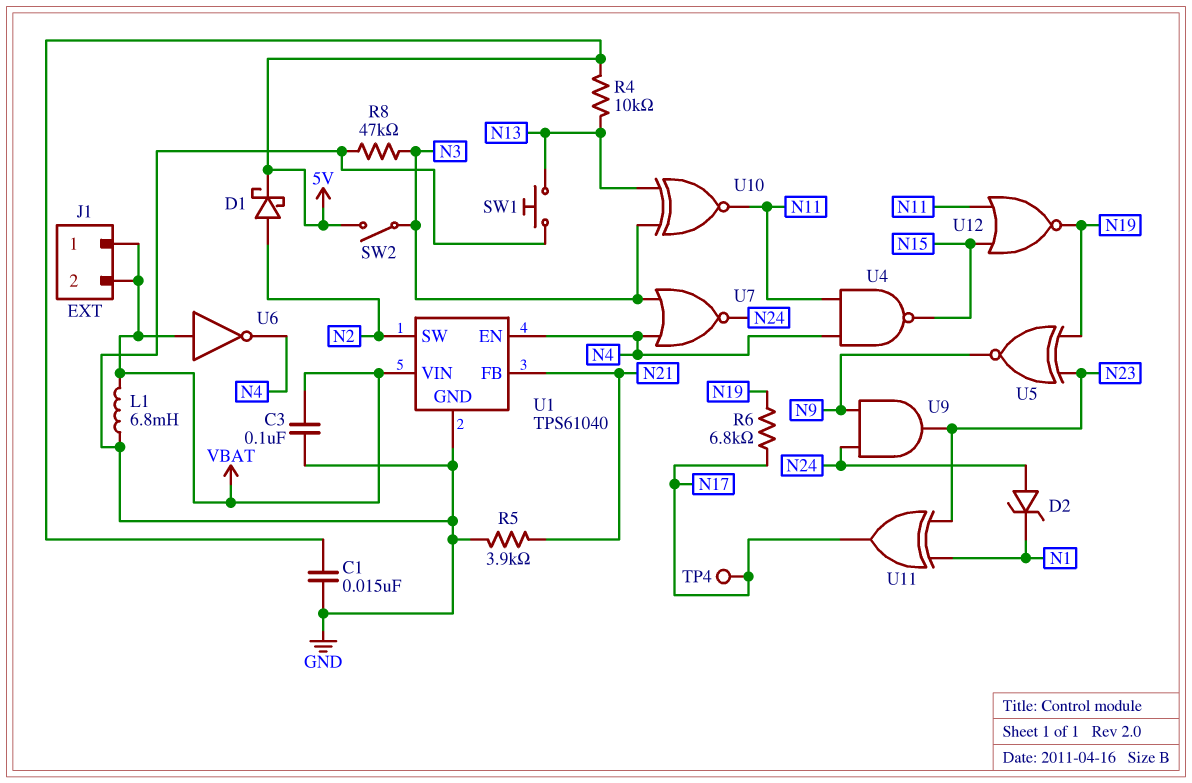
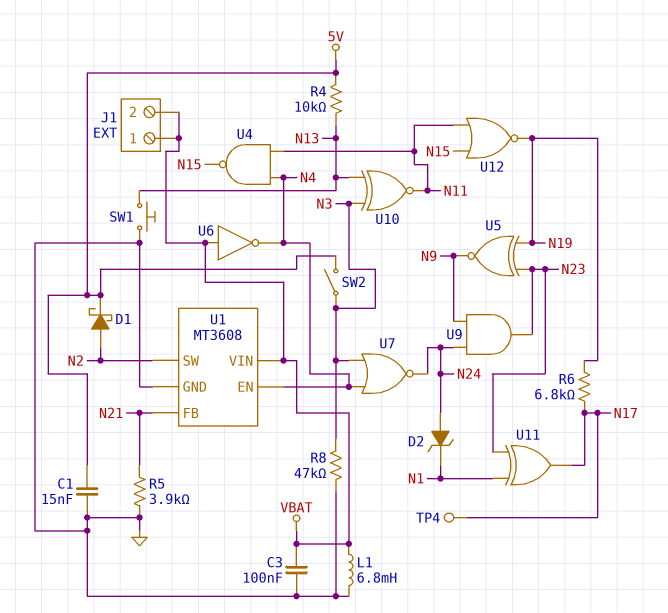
U1: TPS61040 -> MT3608

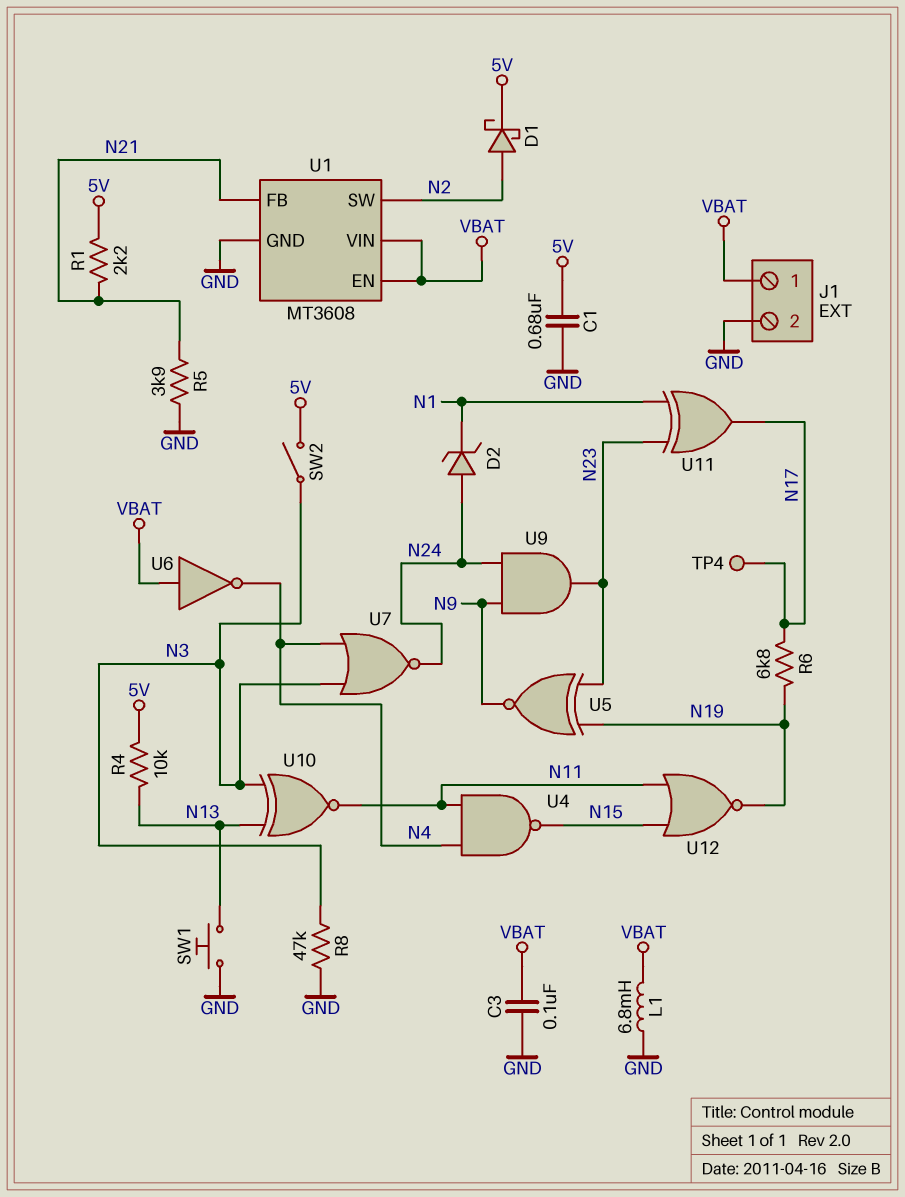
C1: 15nF (5V, GND) -> 680nF (5V, GND)
J1 pin 2: VBAT -> GND
R1: none -> 2.2k (5V, N21)
U1 pin EN: N4 -> VBAT

